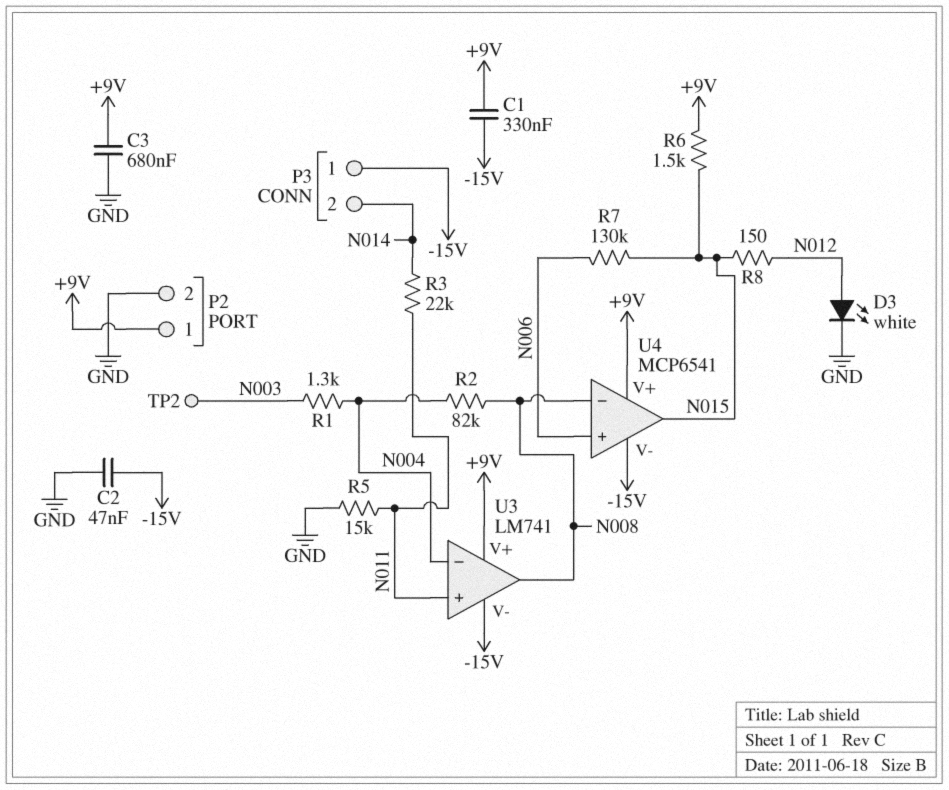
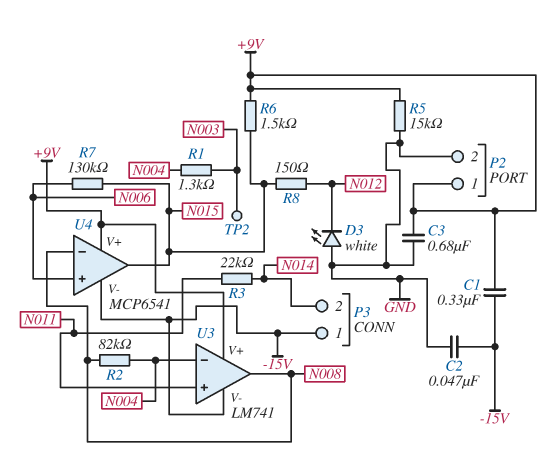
D3: LED white (A N012, K GND) -> LED white (A GND, K N012)
R5: 15k (GND, N011) -> 15k (+9V, GND)

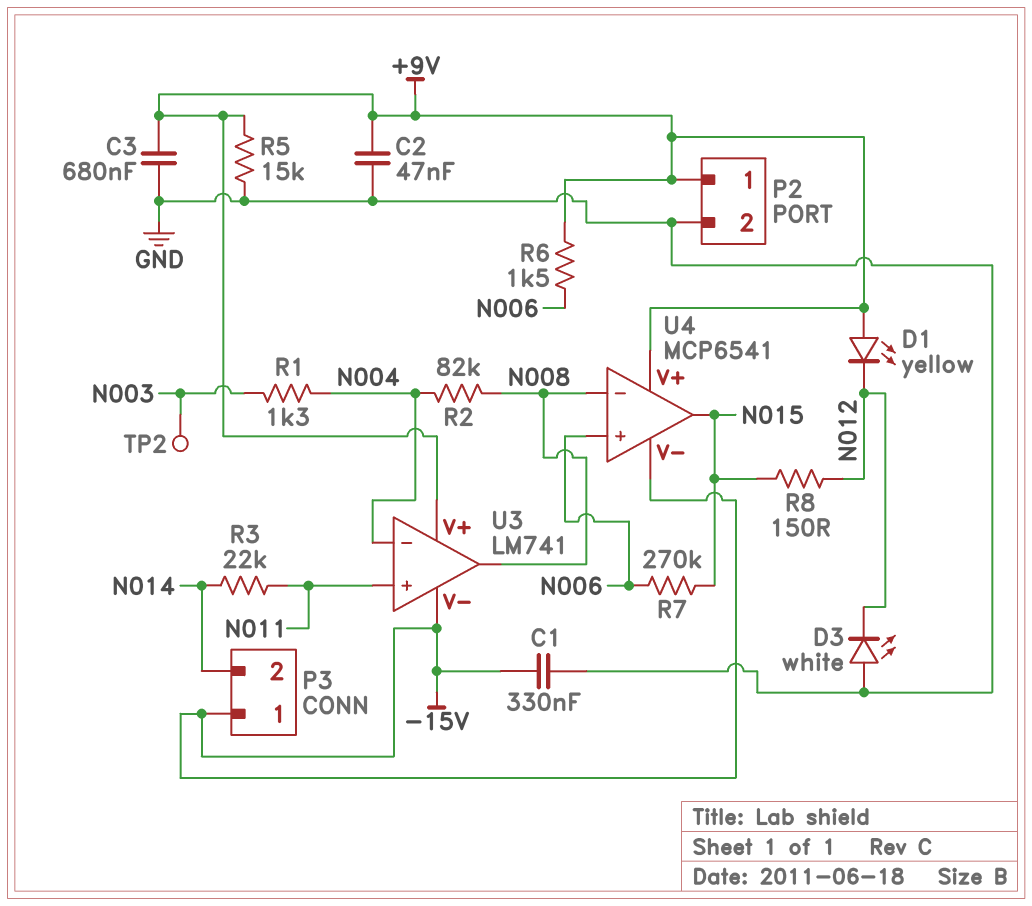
C1: 330nF (+9V, -15V) -> 330nF (-15V, GND)
C2: 47nF (-15V, GND) -> 47nF (+9V, GND)
D1: none -> LED yellow (A +9V, K N012)
R6: 1.5k (+9V, N015) -> 1.5k (+9V, N006)
R7: 130k (N006, N015) -> 270k (N006, N015)

